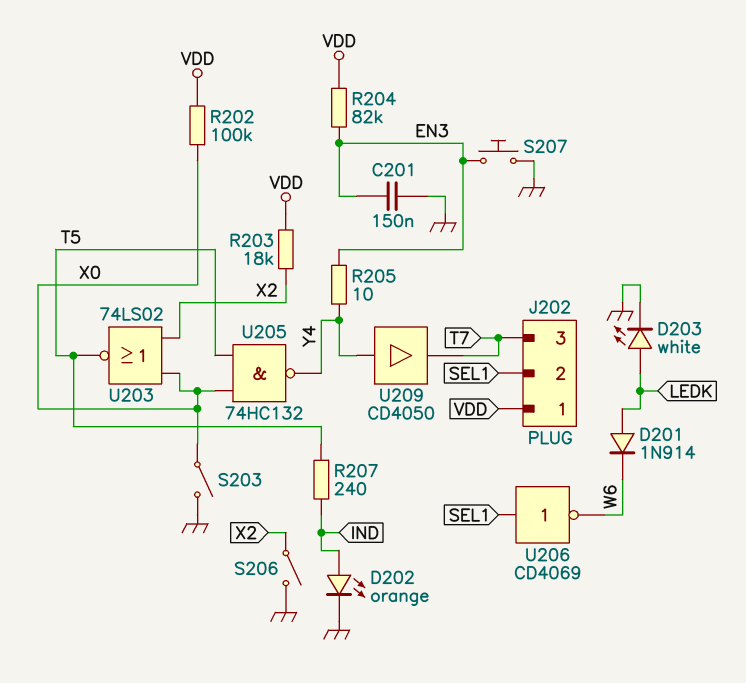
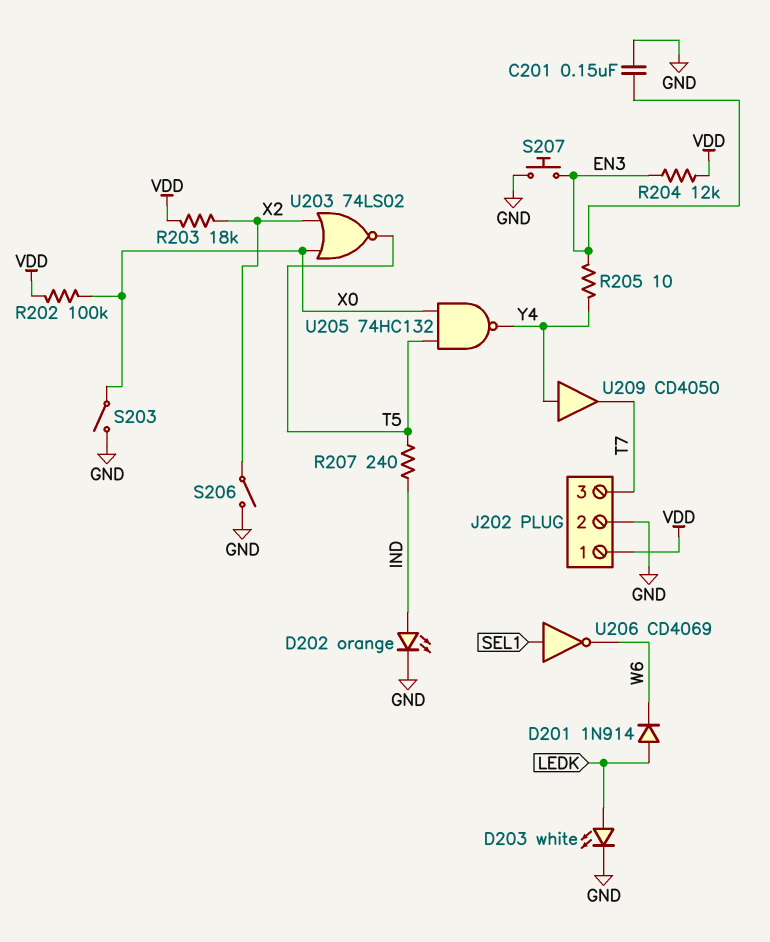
J202 pin 2: SEL1 -> GND
R204: 82k (EN3, VDD) -> 12k (EN3, VDD)

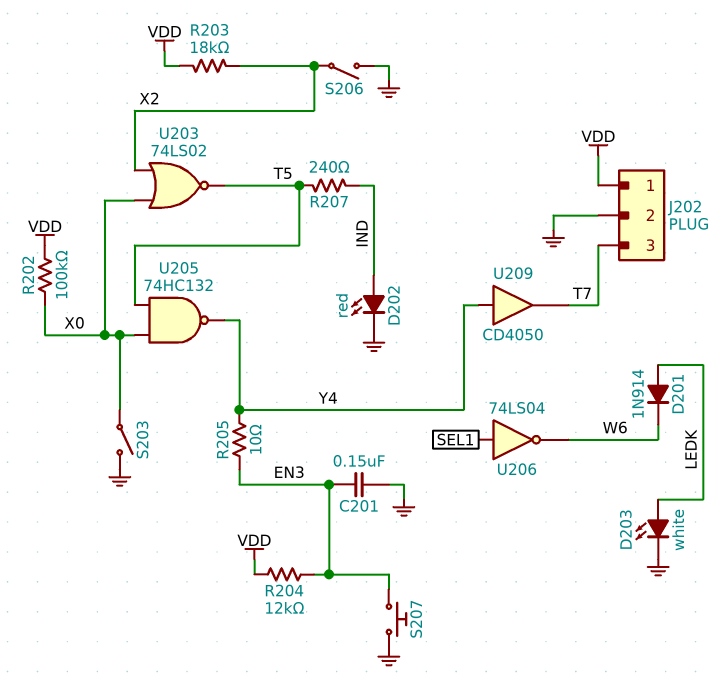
D202: LED orange (A IND, K GND) -> LED red (A IND, K GND)
U206: NOT CD4069 (in SEL1, out W6) -> NOT 74LS04 (in SEL1, out W6)

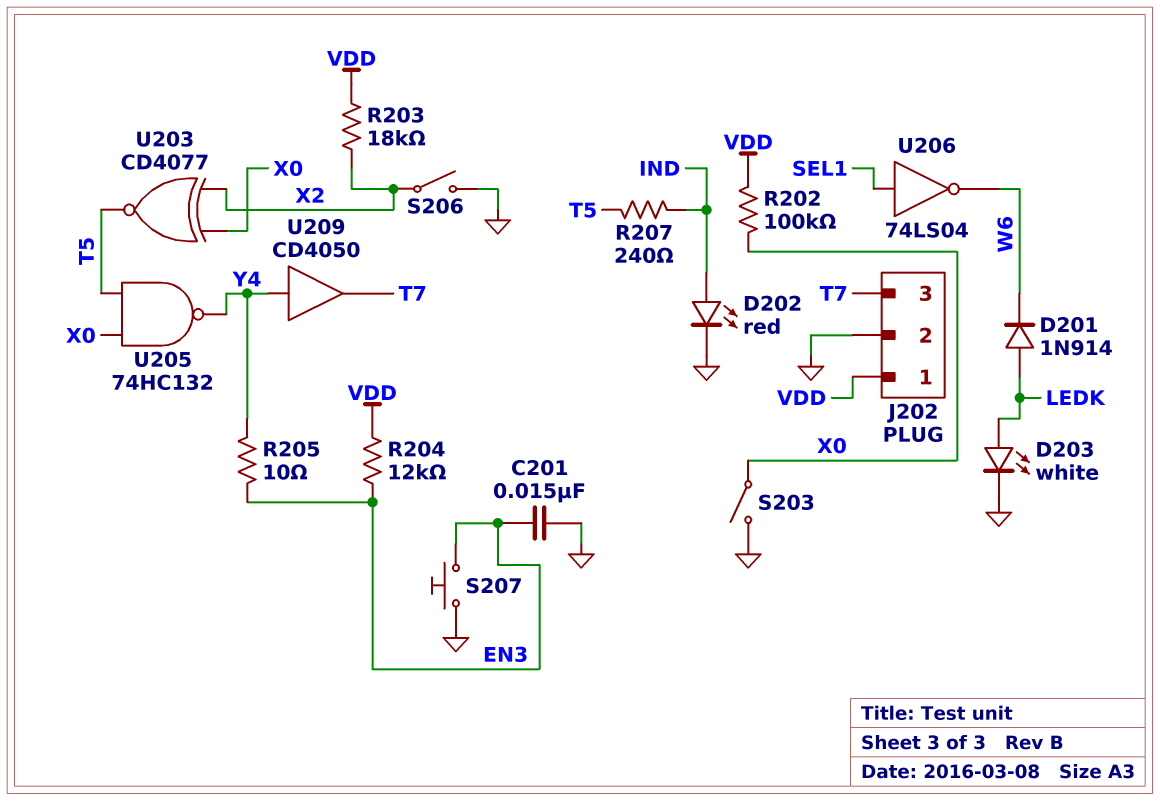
C201: 150nF (EN3, GND) -> 15nF (EN3, GND)
U203: NOR 74LS02 (in X0, in X2, out T5) -> XNOR CD4077 (in X0, in X2, out T5)

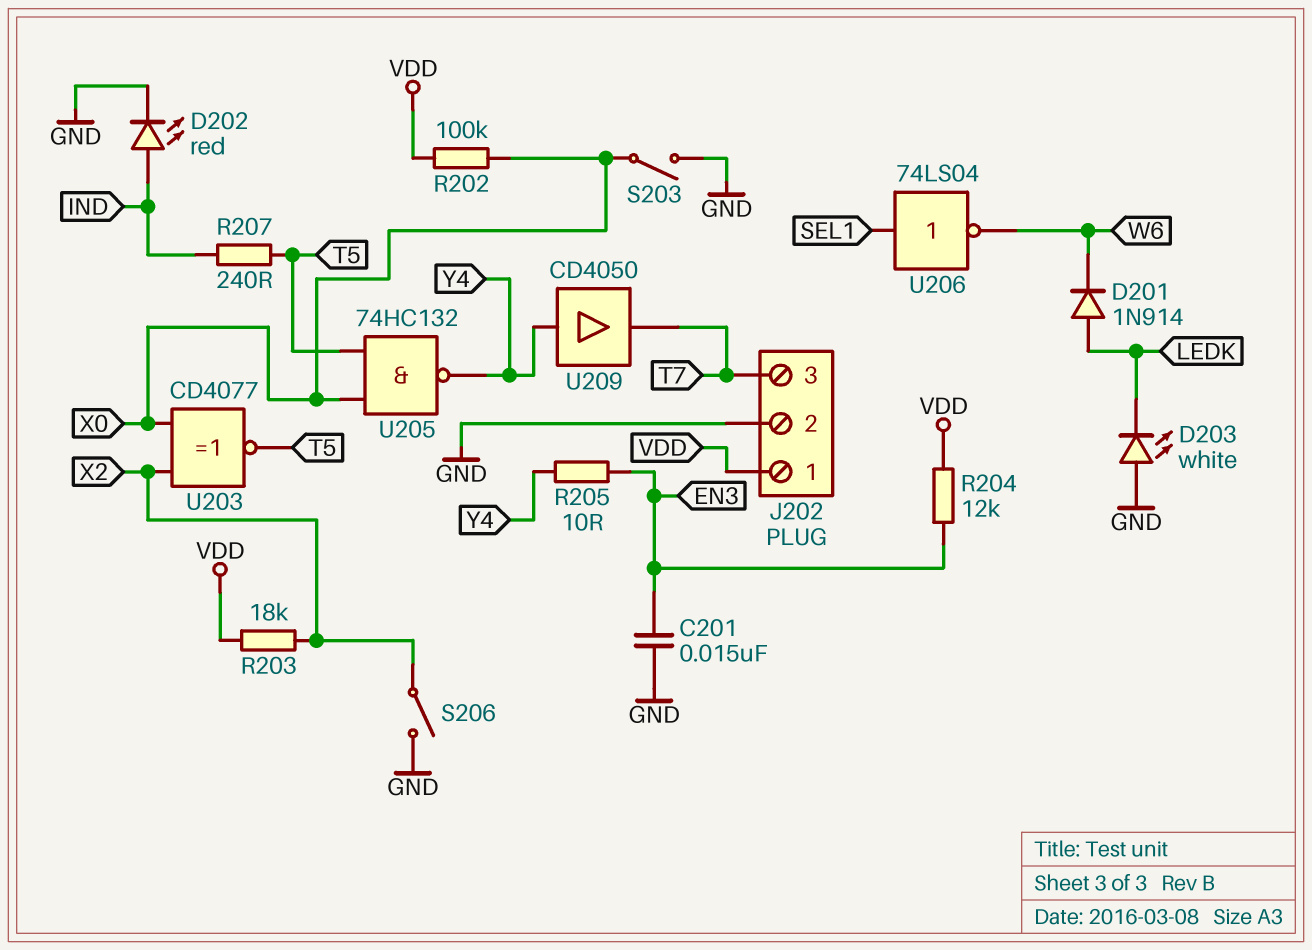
D203: LED white (A LEDK, K GND) -> LED white (A GND, K LEDK)
S207: button (EN3, GND) -> none

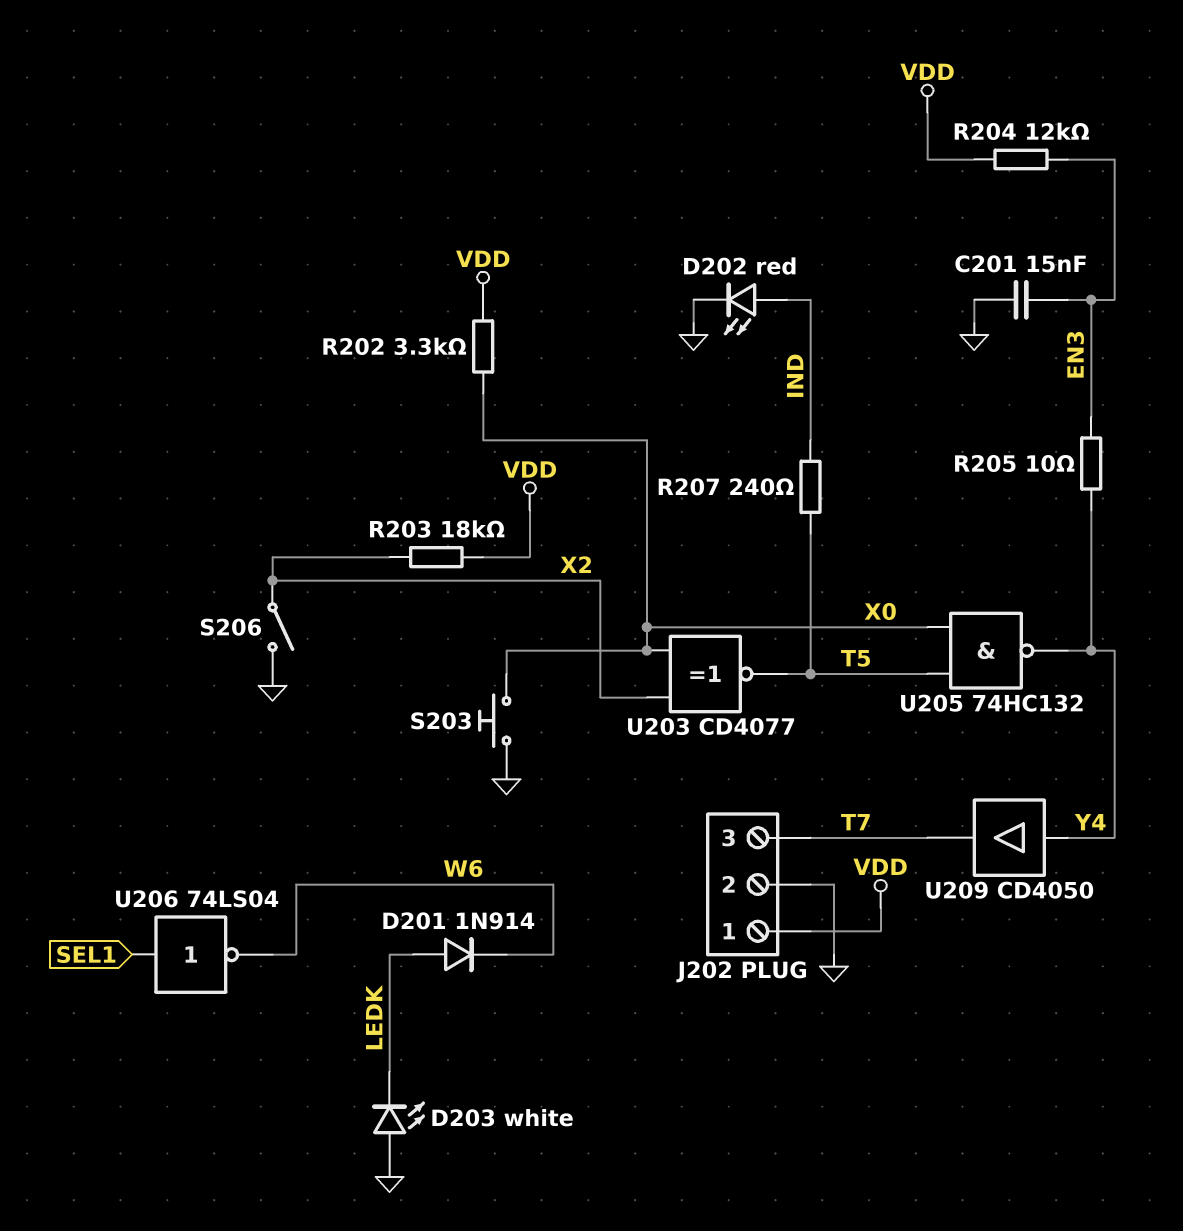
R202: 100k (VDD, X0) -> 3.3k (VDD, X0)
S203: switch (GND, X0) -> button (GND, X0)

